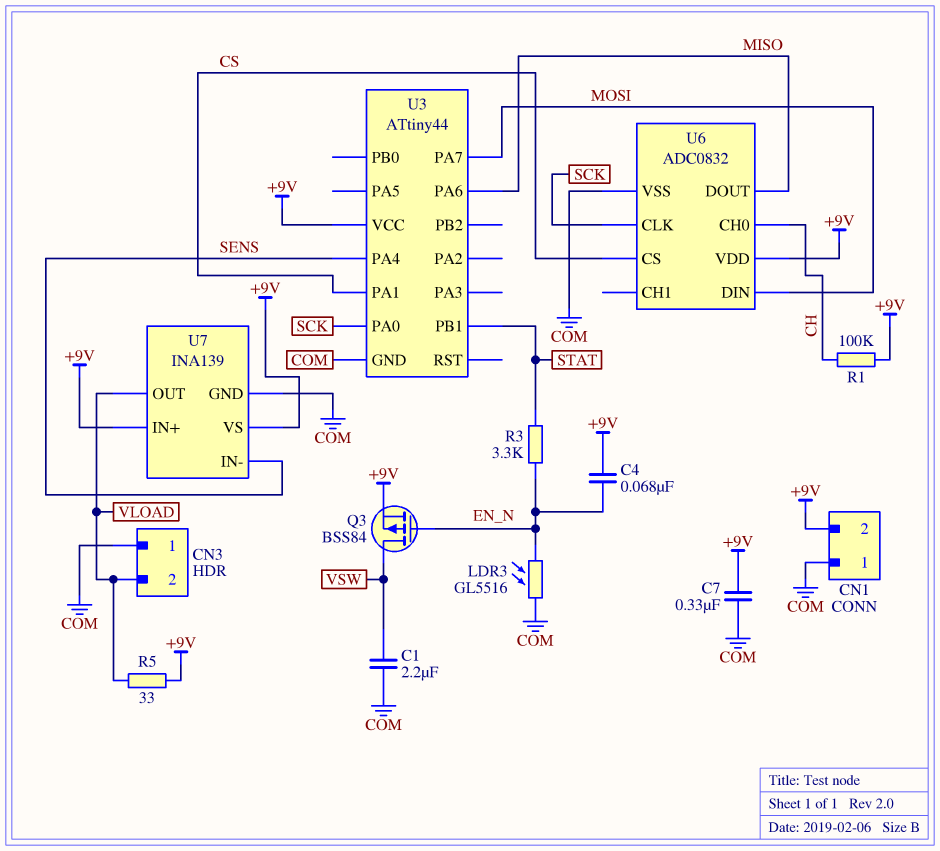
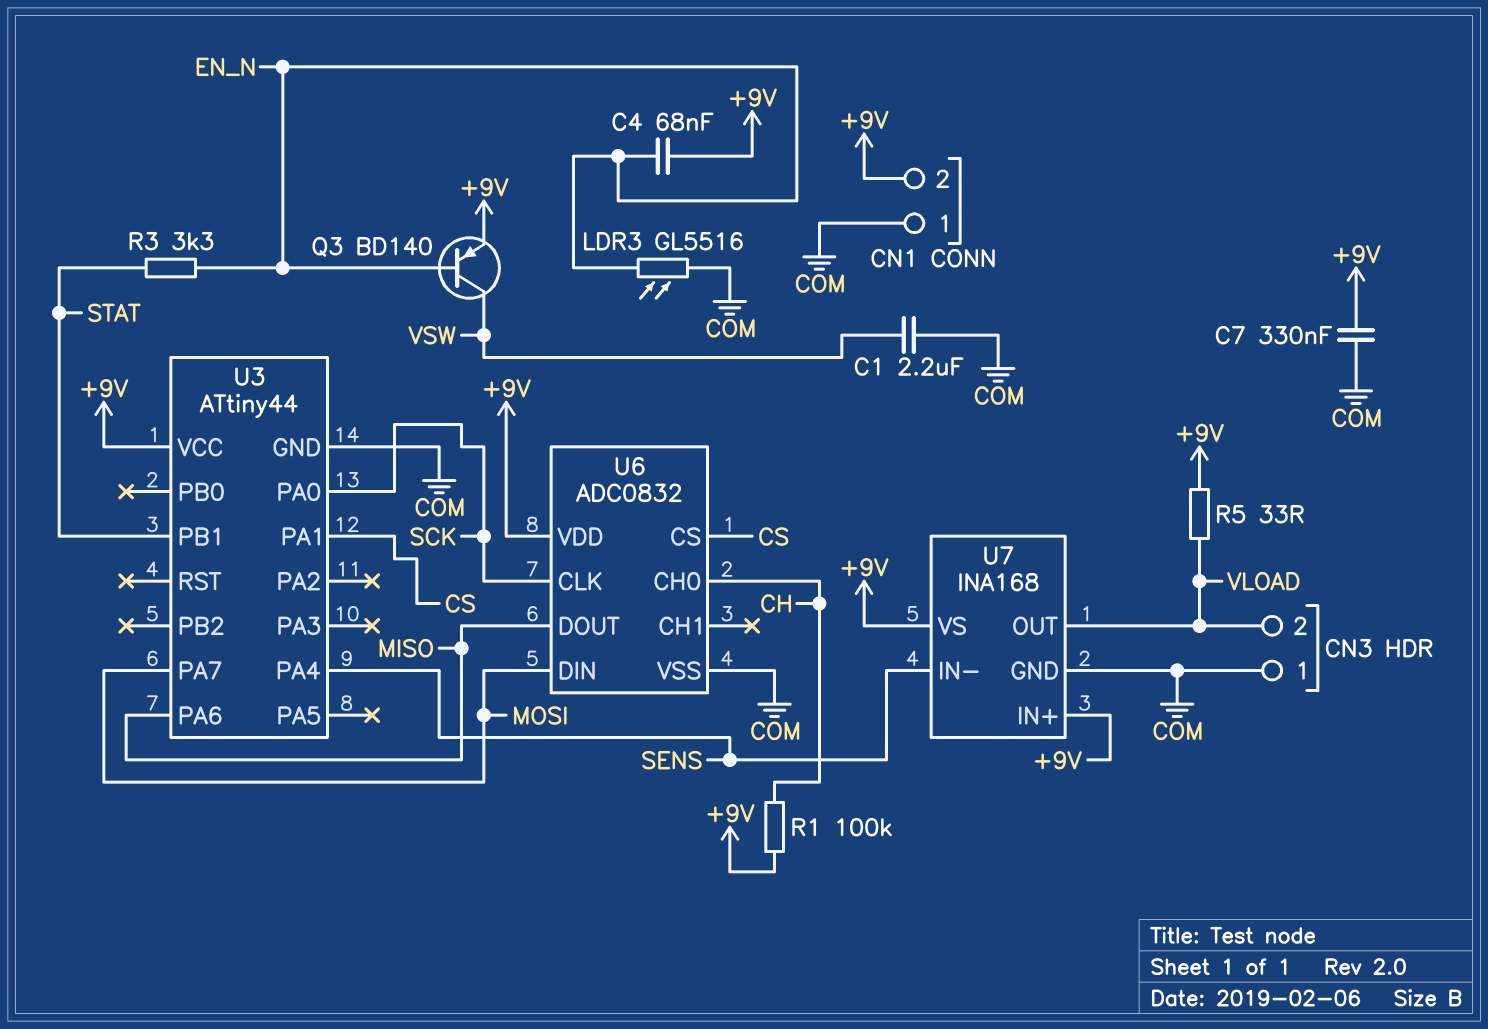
Q3: PMOS BSS84 (G EN_N, D VSW, S +9V) -> PNP BD140 (B EN_N, C VSW, E +9V)
U7: INA139 -> INA168

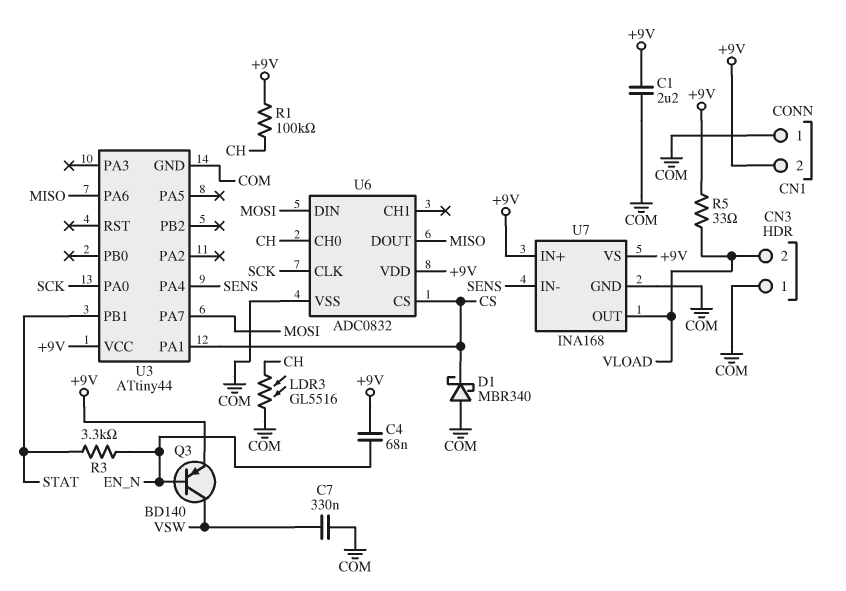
C1: 2.2uF (COM, VSW) -> 2.2uF (+9V, COM)
C7: 330nF (+9V, COM) -> 330nF (COM, VSW)
D1: none -> schottky MBR340 (A COM, K CS)
LDR3: GL5516 (COM, EN_N) -> GL5516 (CH, COM)

